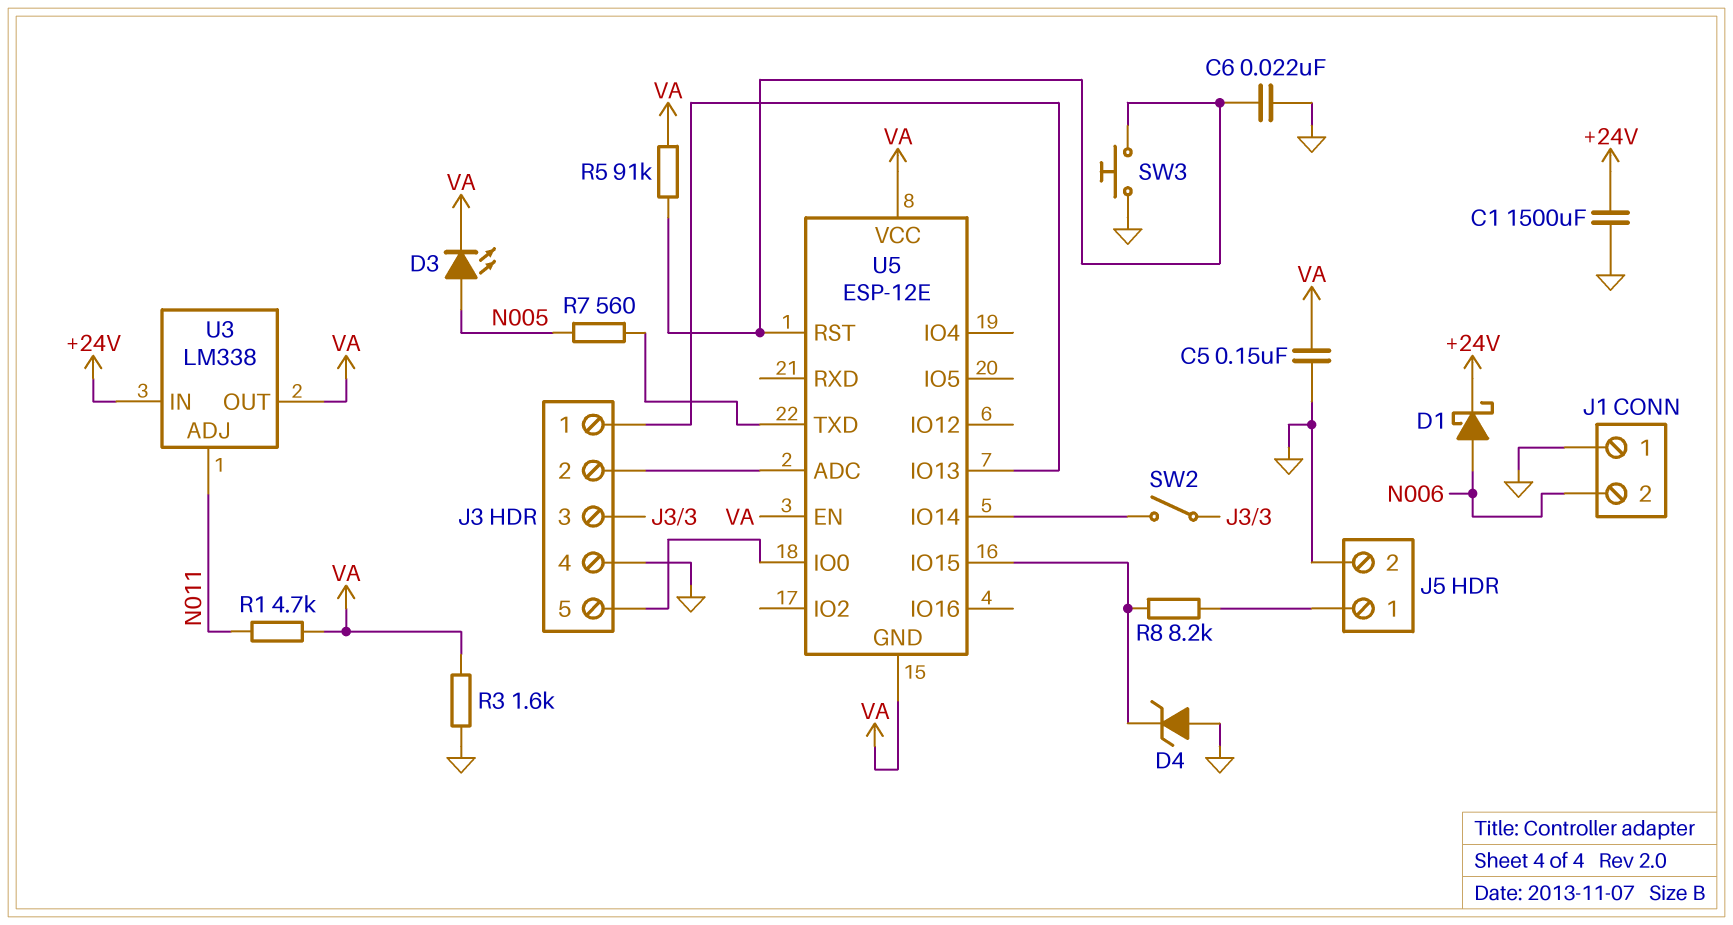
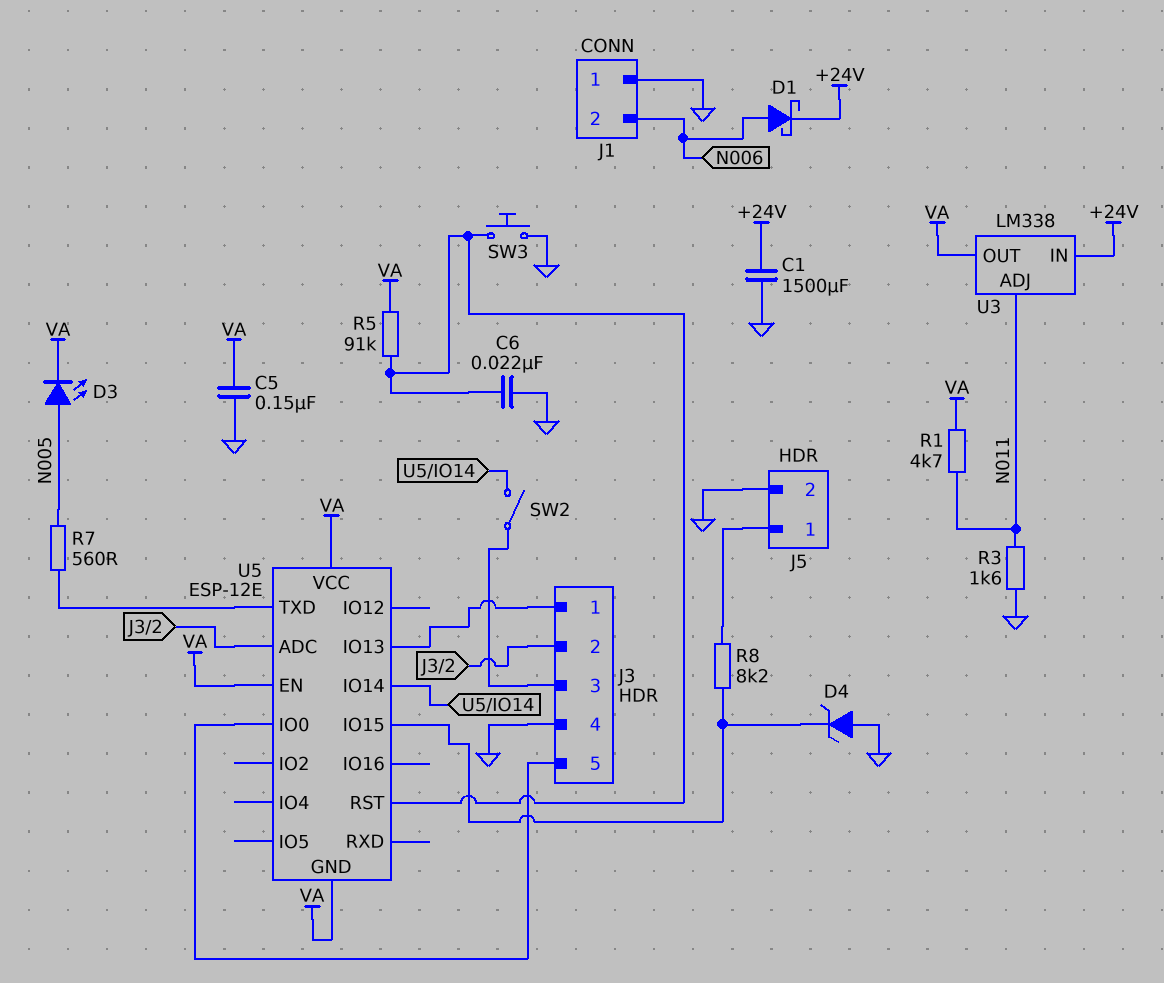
R3: 1.6k (GND, VA) -> 1.6k (GND, N011)

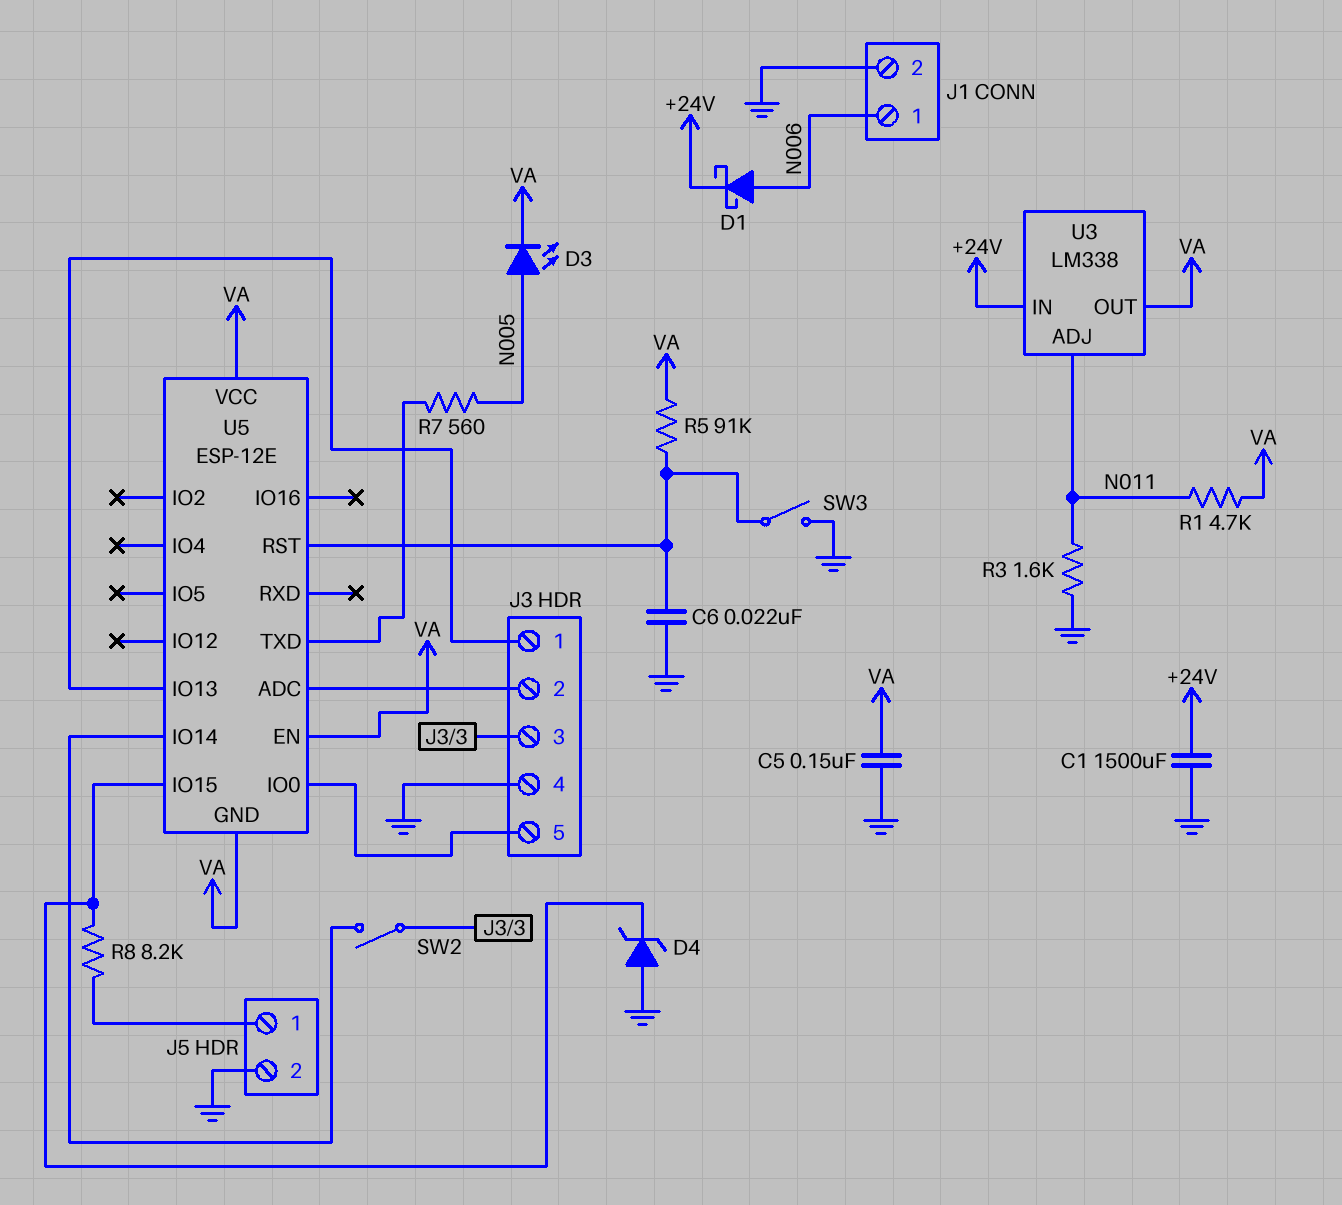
J1 pin 1: GND -> N006
J1 pin 2: N006 -> GND
SW3: button (GND, U5/RST) -> switch (GND, U5/RST)

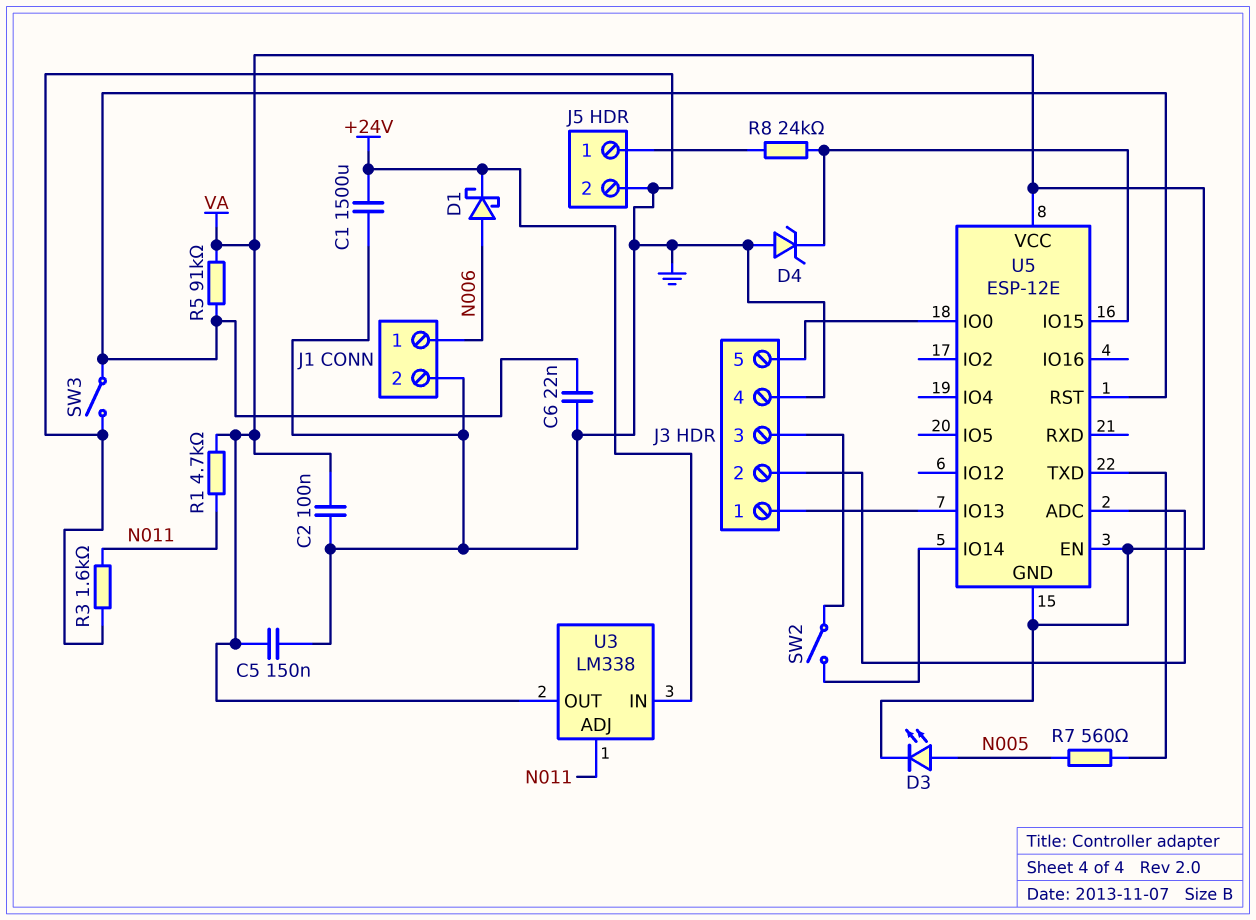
C2: none -> 100nF (GND, VA)
R8: 8.2k (J5/1, U5/IO15) -> 24k (J5/1, U5/IO15)

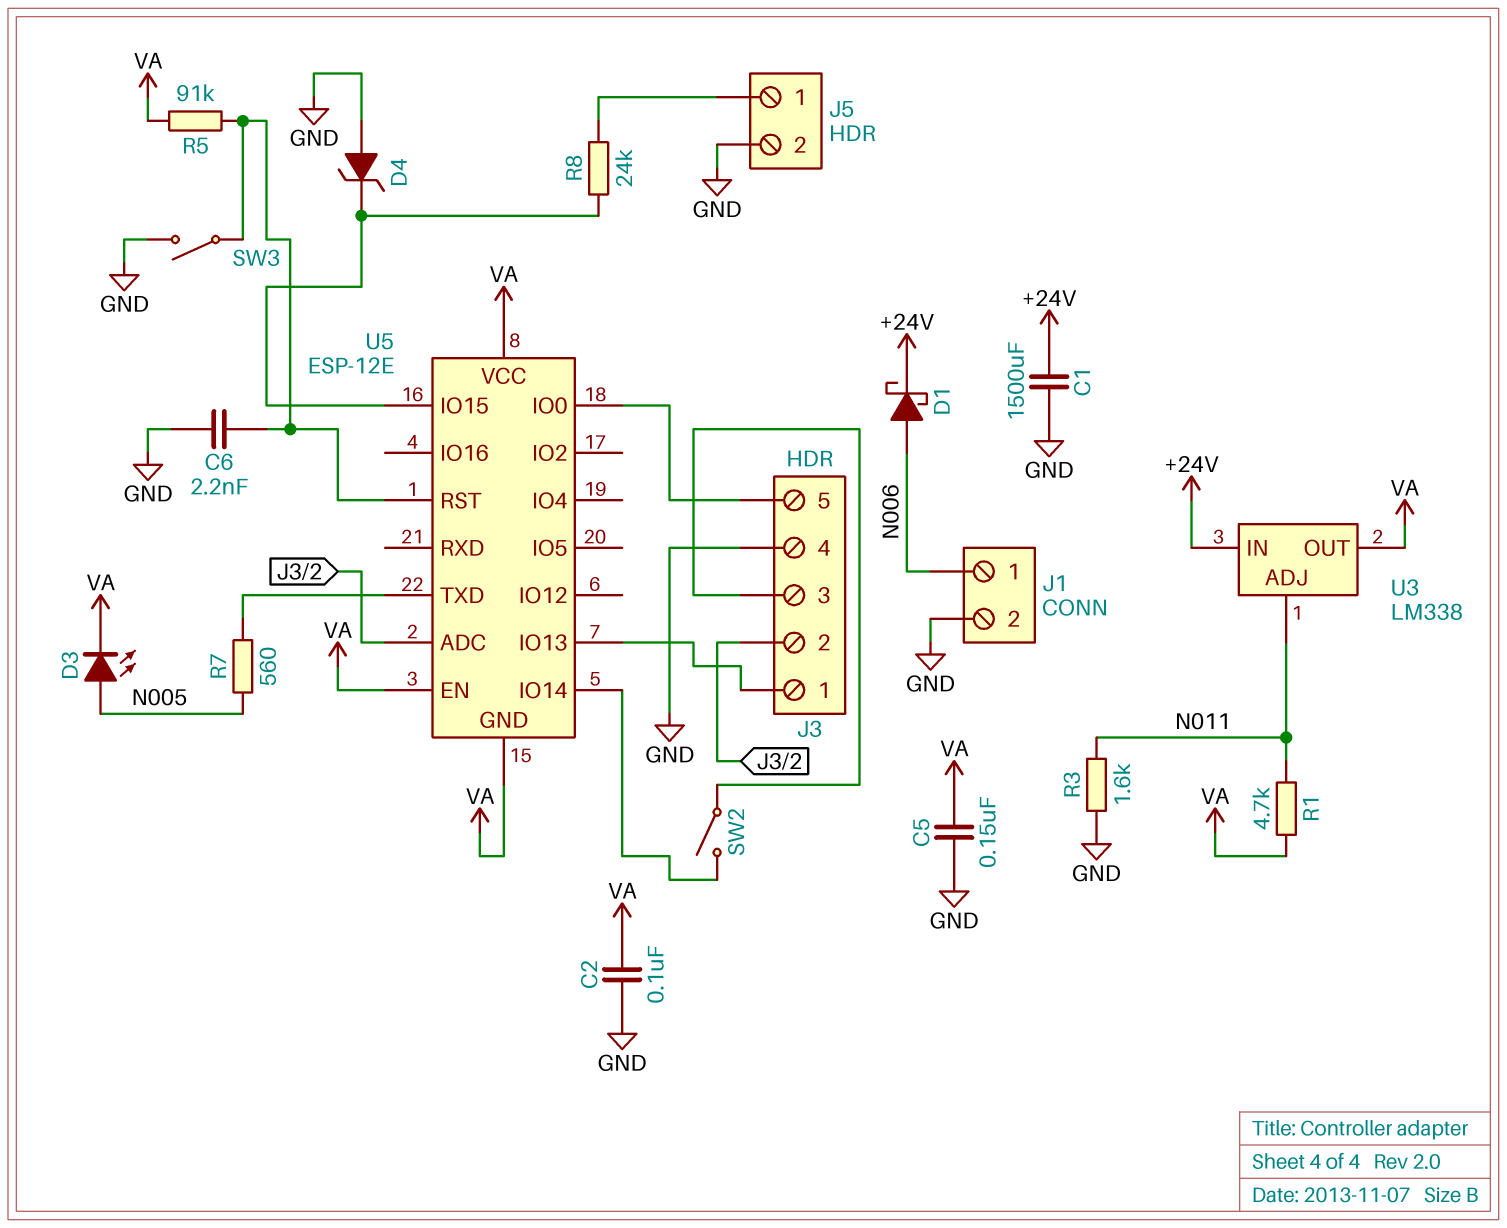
C6: 22nF (GND, U5/RST) -> 2.2nF (GND, U5/RST)

